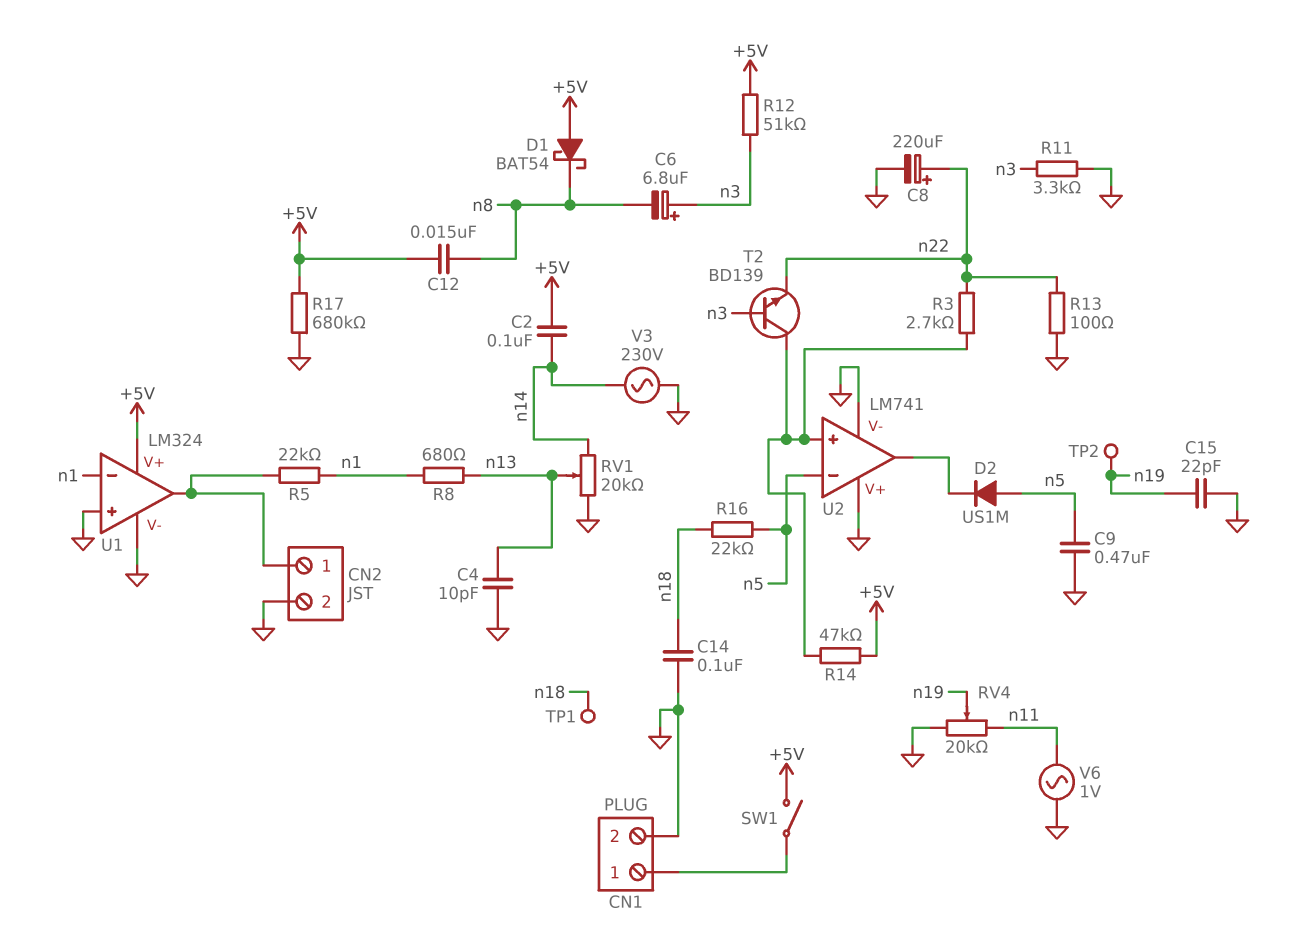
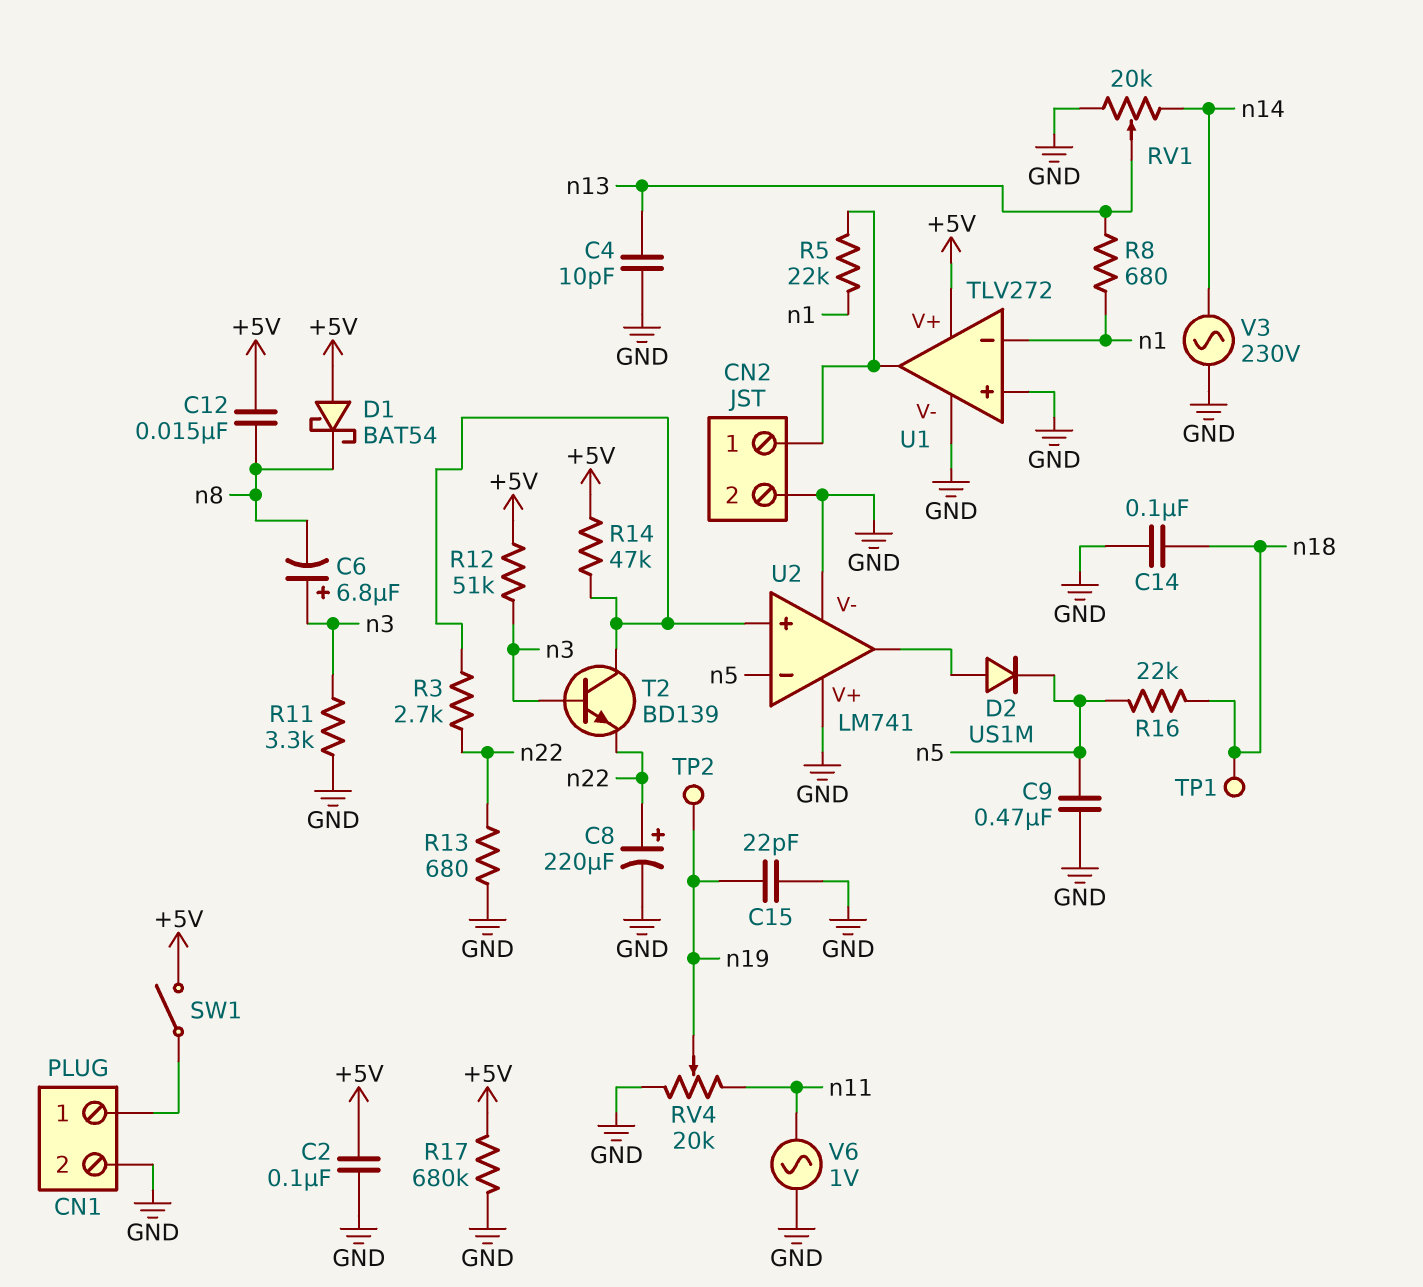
C2: 100nF (+5V, n14) -> 100nF (+5V, GND)
D2: diode US1M (A n5, K U2/out) -> diode US1M (A U2/out, K n5)
R13: 100 (GND, n22) -> 680 (GND, n22)
U1: LM324 -> TLV272

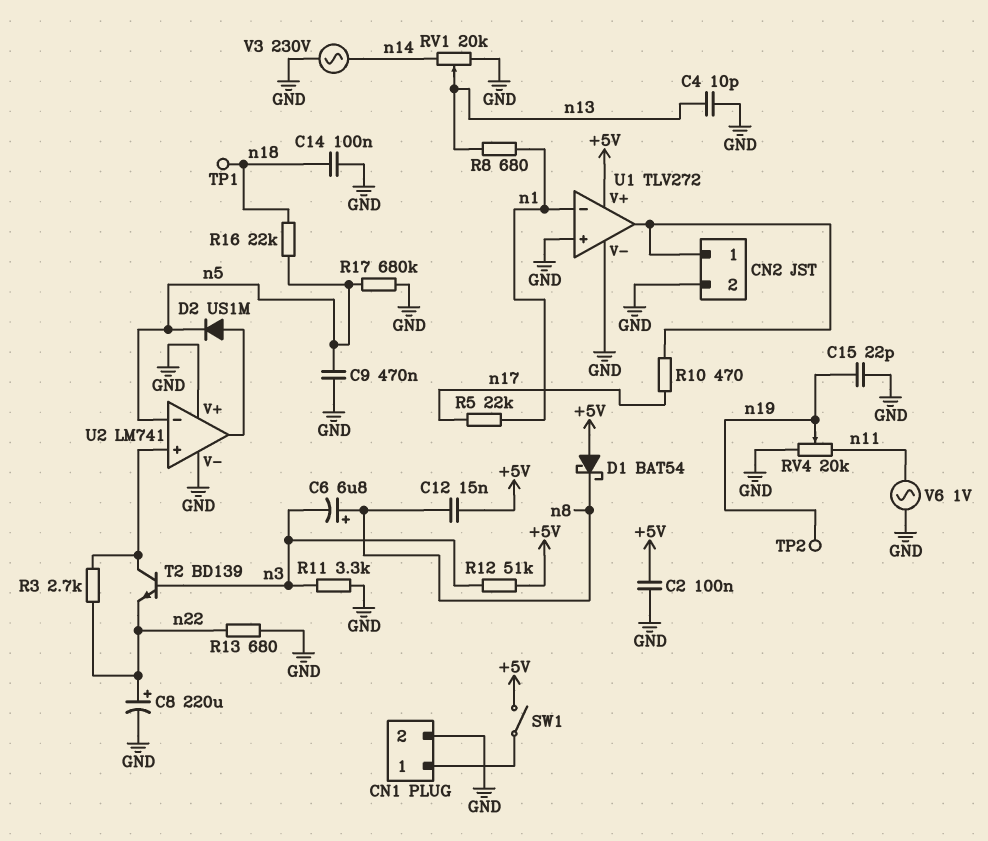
C6: 6.8uF (plus n3, minus n8) -> 6.8uF (plus n8, minus n3)
R5: 22k (CN2/1, n1) -> 22k (n1, n17)
R10: none -> 470 (CN2/1, n17)
R14: 47k (+5V, U2/in+) -> none
R17: 680k (+5V, GND) -> 680k (GND, n5)

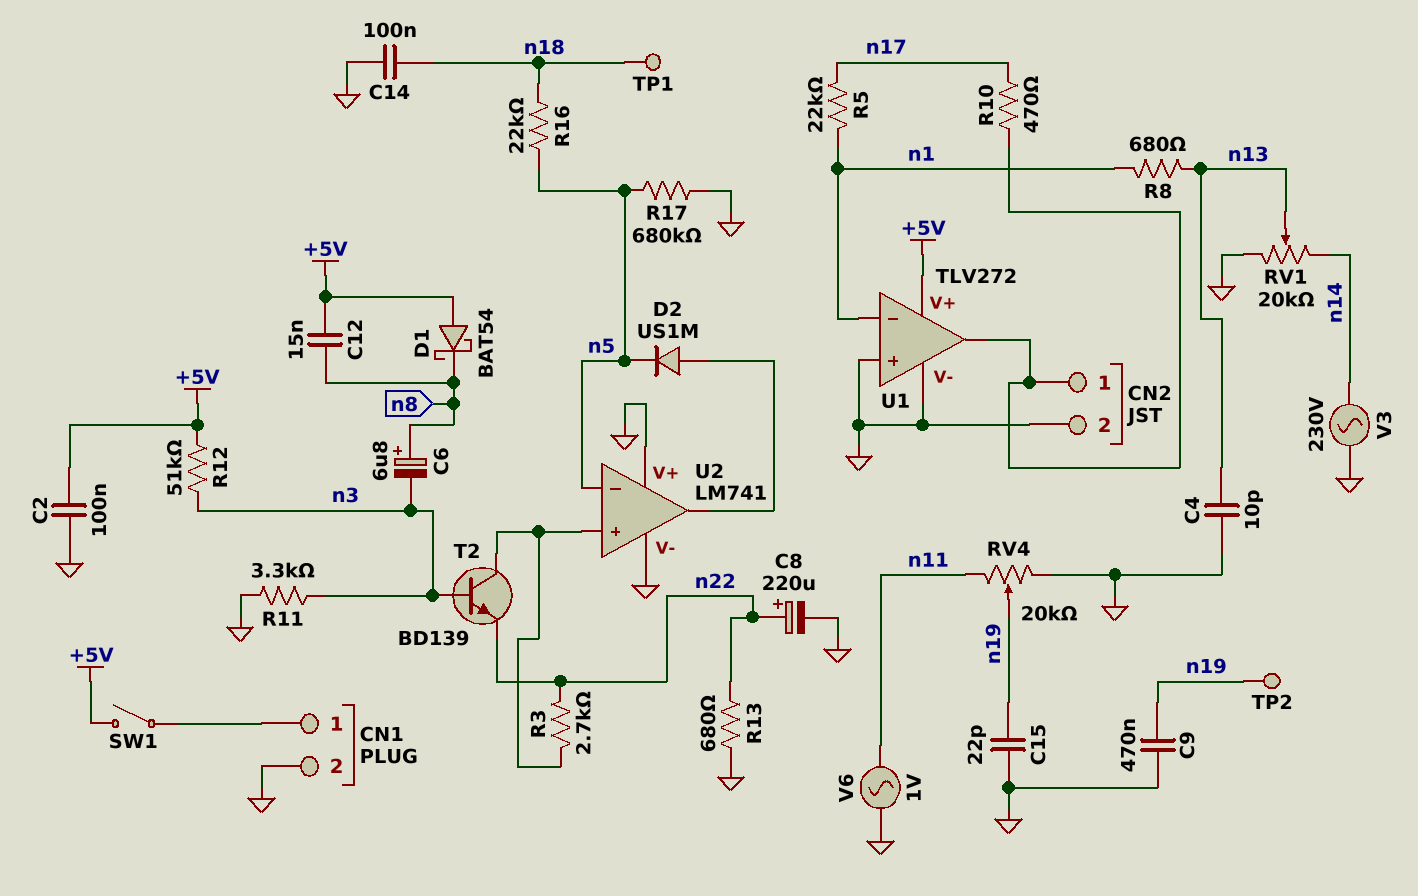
C9: 470nF (GND, n5) -> 470nF (GND, n19)

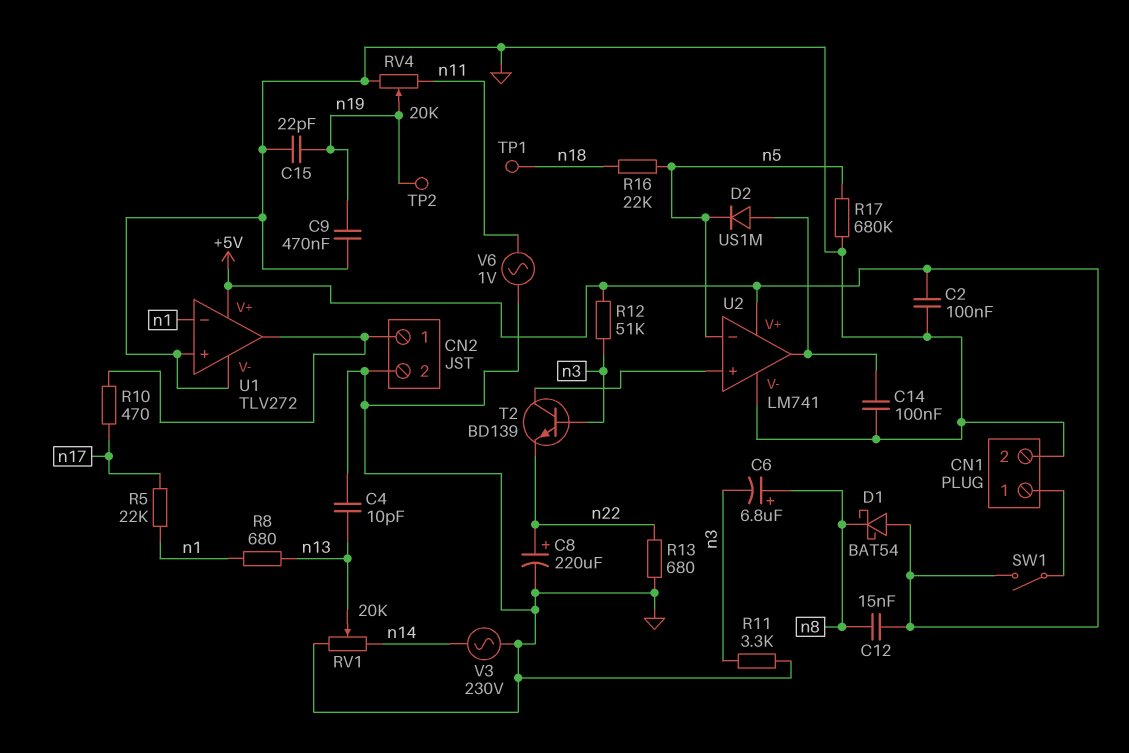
C14: 100nF (GND, n18) -> 100nF (GND, U2/out)
R3: 2.7k (U2/in+, n22) -> none
U2 pin V+: GND -> +5V

